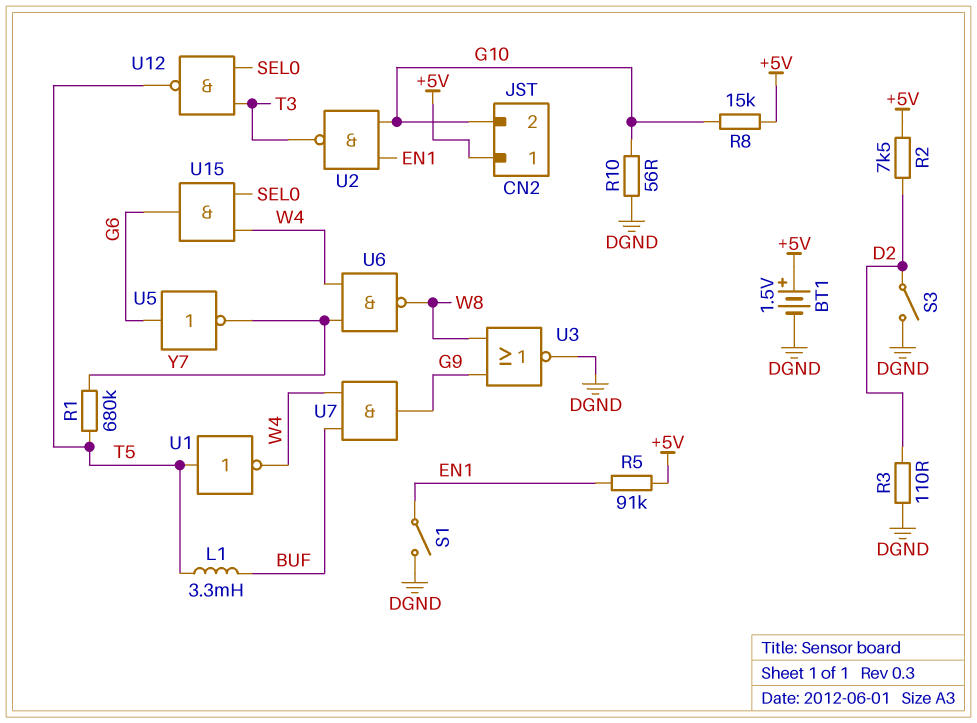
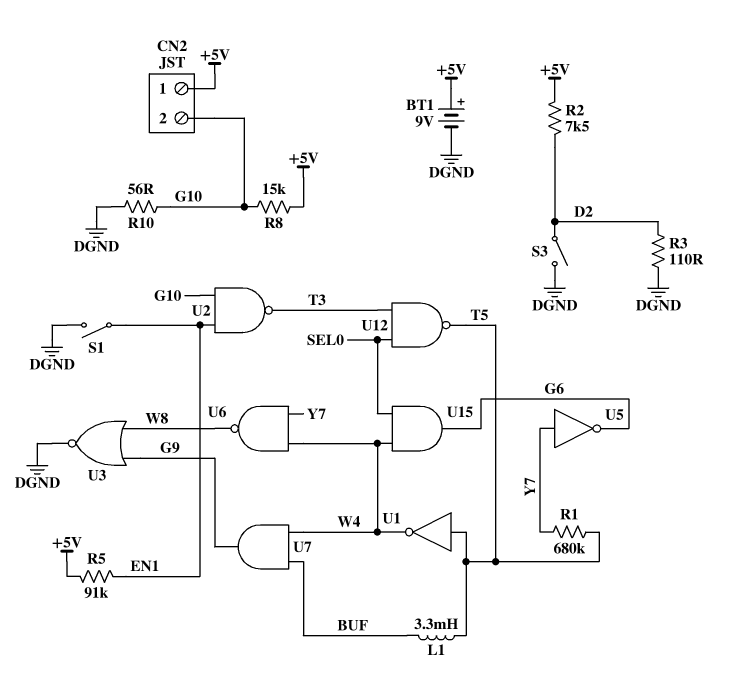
BT1: 1.5V (plus +5V, minus DGND) -> 9V (plus +5V, minus DGND)
U5: NOT (in G6, out Y7) -> NOT (in Y7, out G6)

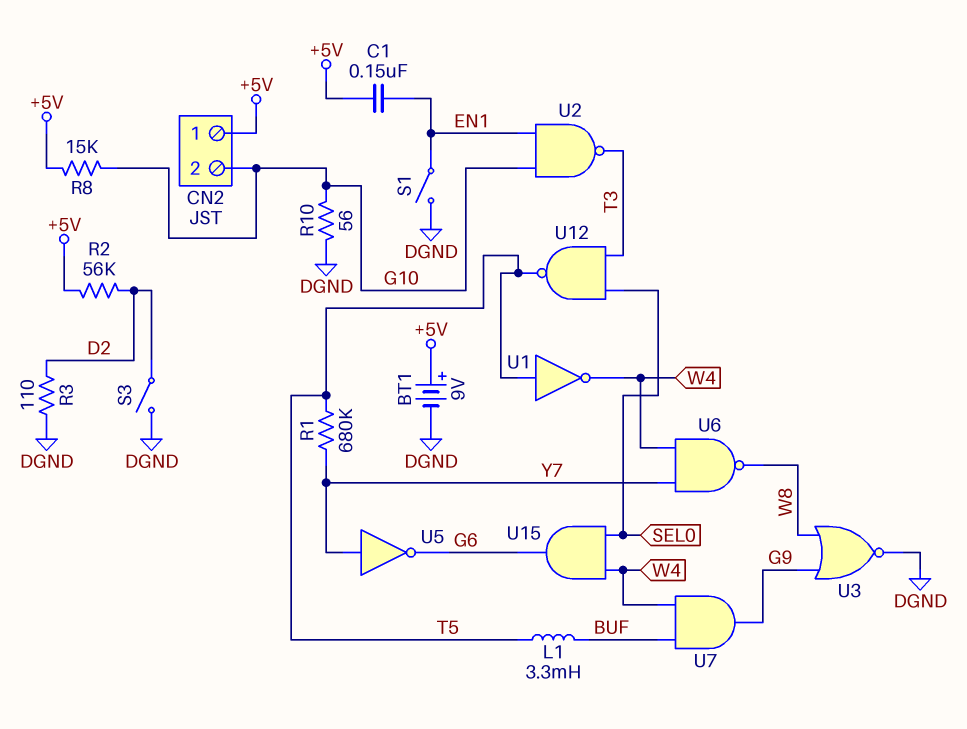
C1: none -> 150nF (+5V, EN1)
R2: 7.5k (+5V, D2) -> 56k (+5V, D2)
R5: 91k (+5V, EN1) -> none

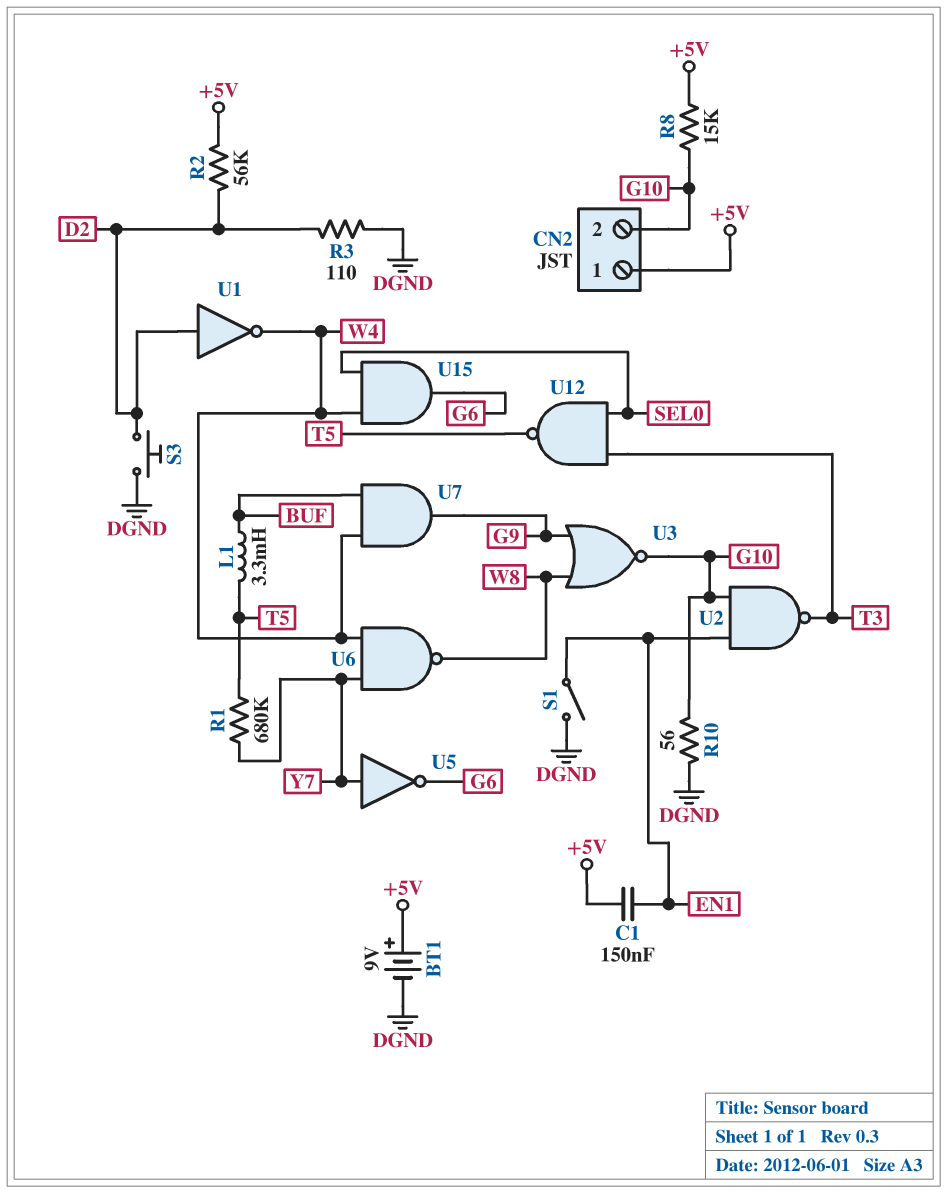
S3: switch (D2, DGND) -> button (D2, DGND)
U1: NOT (in T5, out W4) -> NOT (in D2, out W4)
U3: NOR (in G9, in W8, out DGND) -> NOR (in G9, in W8, out G10)

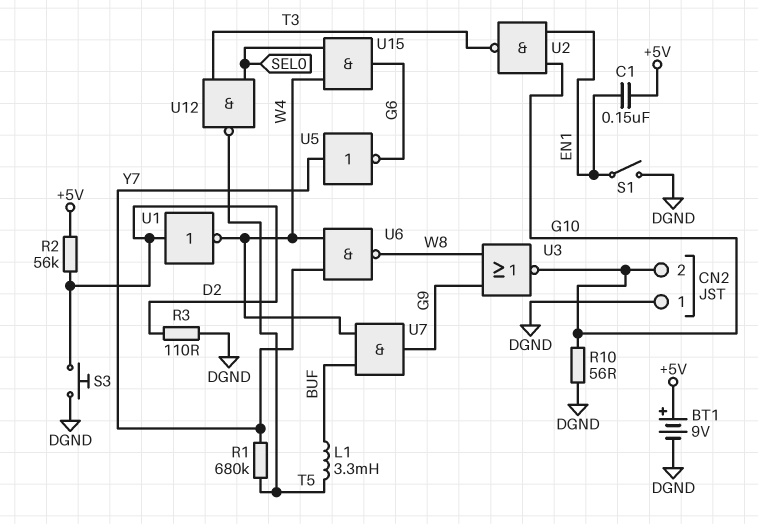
CN2 pin 1: +5V -> DGND
R8: 15k (+5V, G10) -> none

